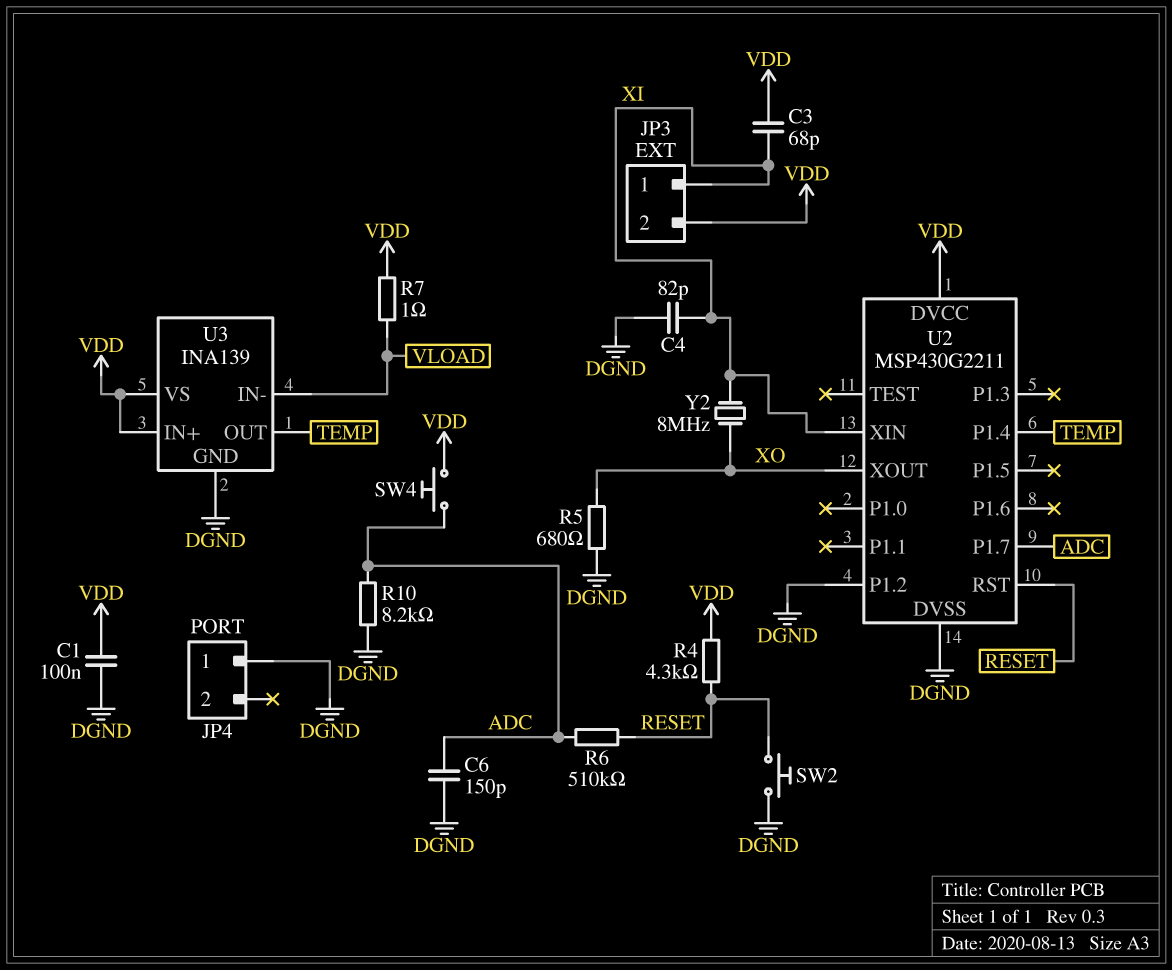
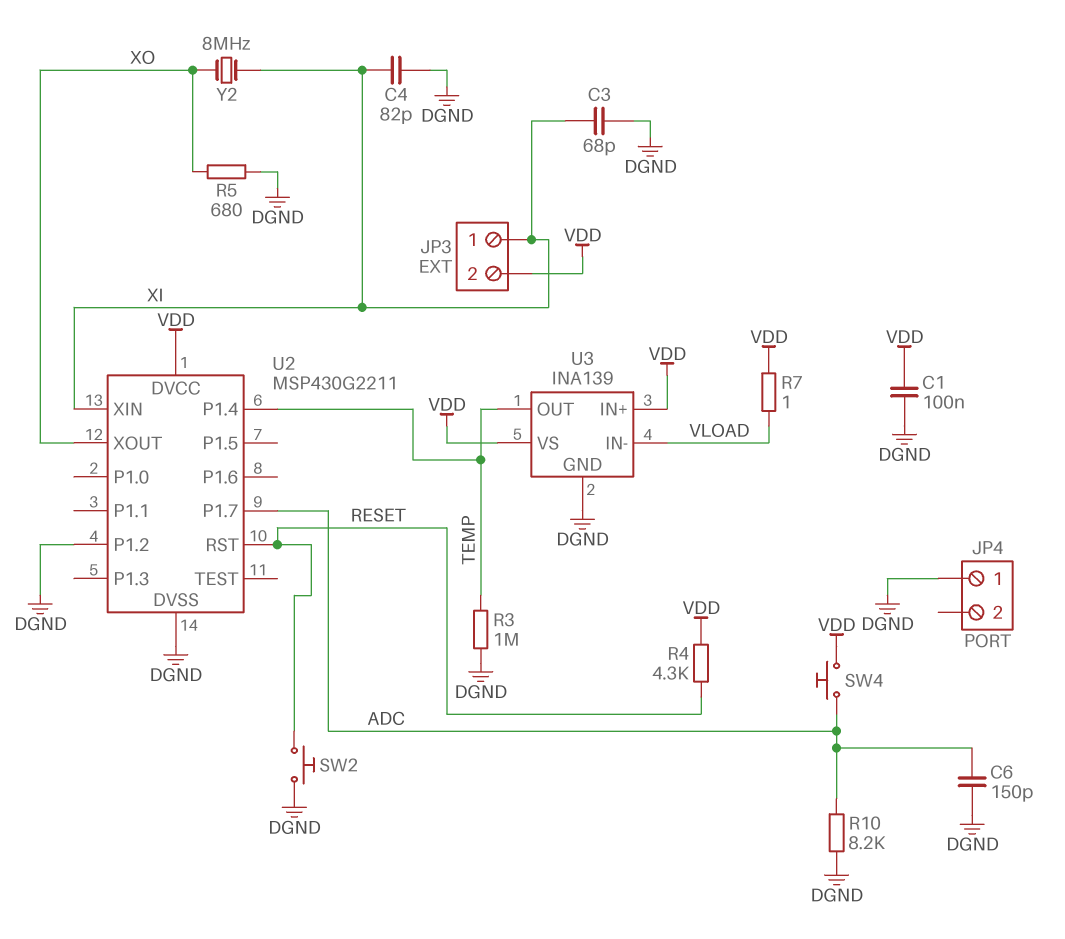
C3: 68pF (VDD, XI) -> 68pF (DGND, XI)
R3: none -> 1M (DGND, TEMP)
R6: 510k (ADC, RESET) -> none

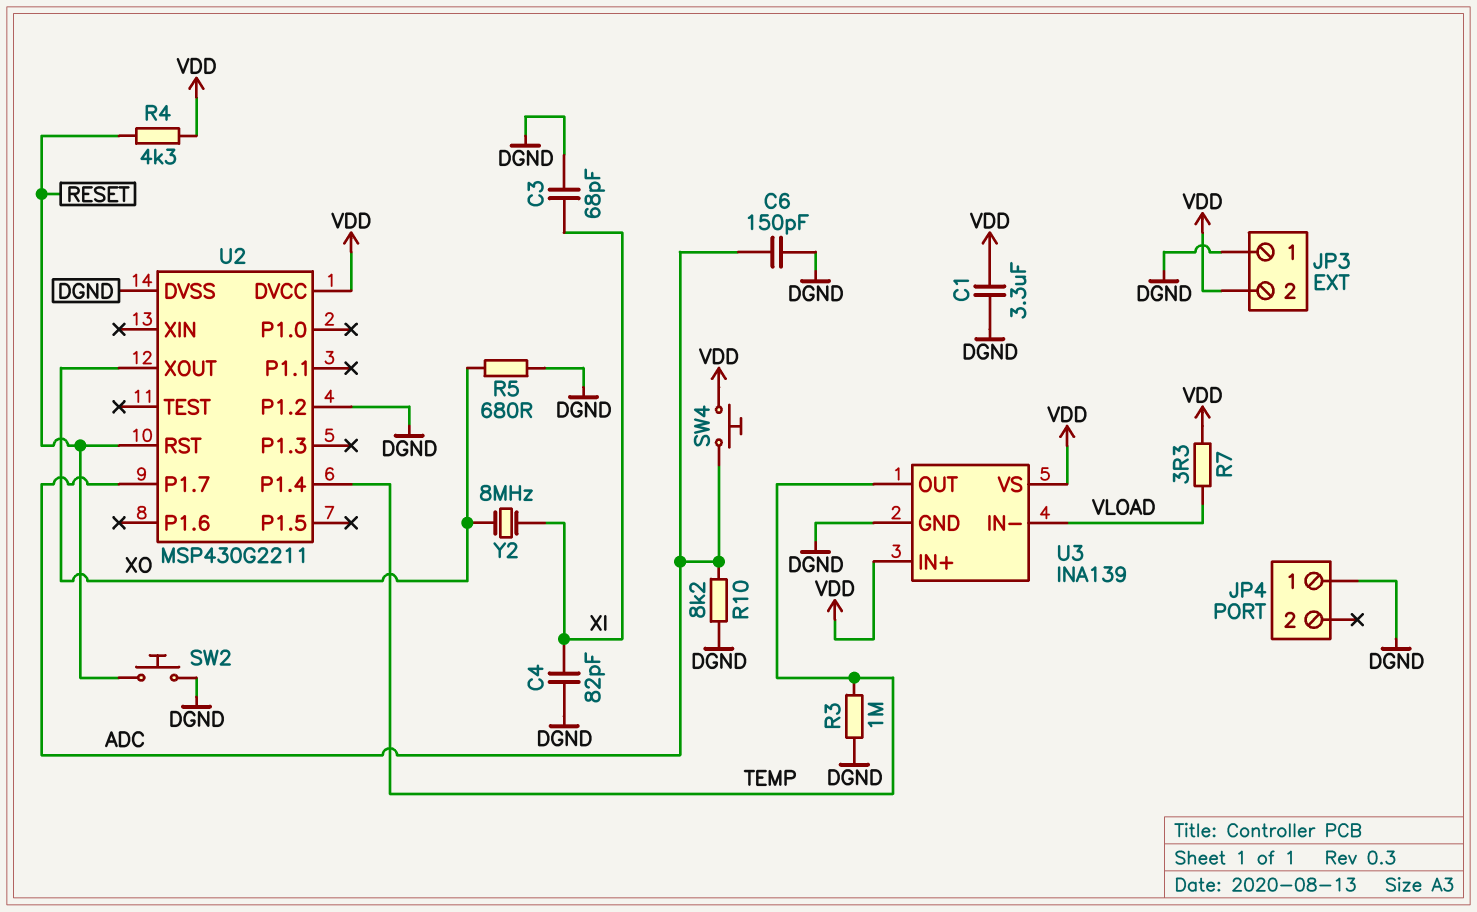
C1: 100nF (DGND, VDD) -> 3.3uF (DGND, VDD)
JP3 pin 1: XI -> DGND
R7: 1 (VDD, VLOAD) -> 3.3 (VDD, VLOAD)
U2 pin XIN: XI -> none

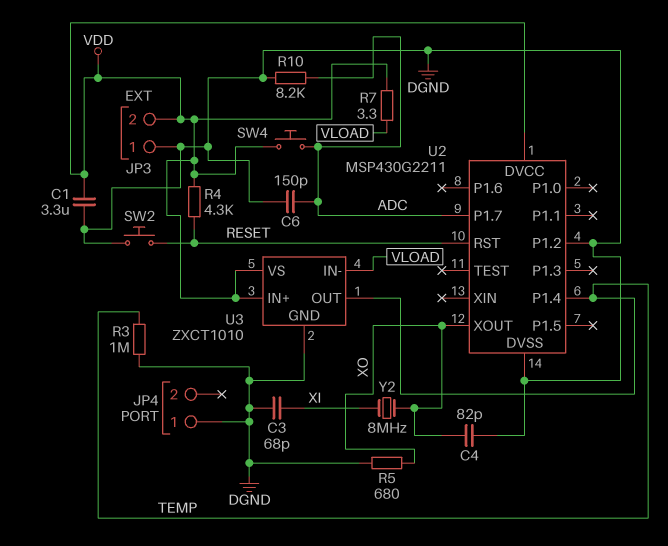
C4: 82pF (DGND, XI) -> 82pF (DGND, XO)
U3: INA139 -> ZXCT1010

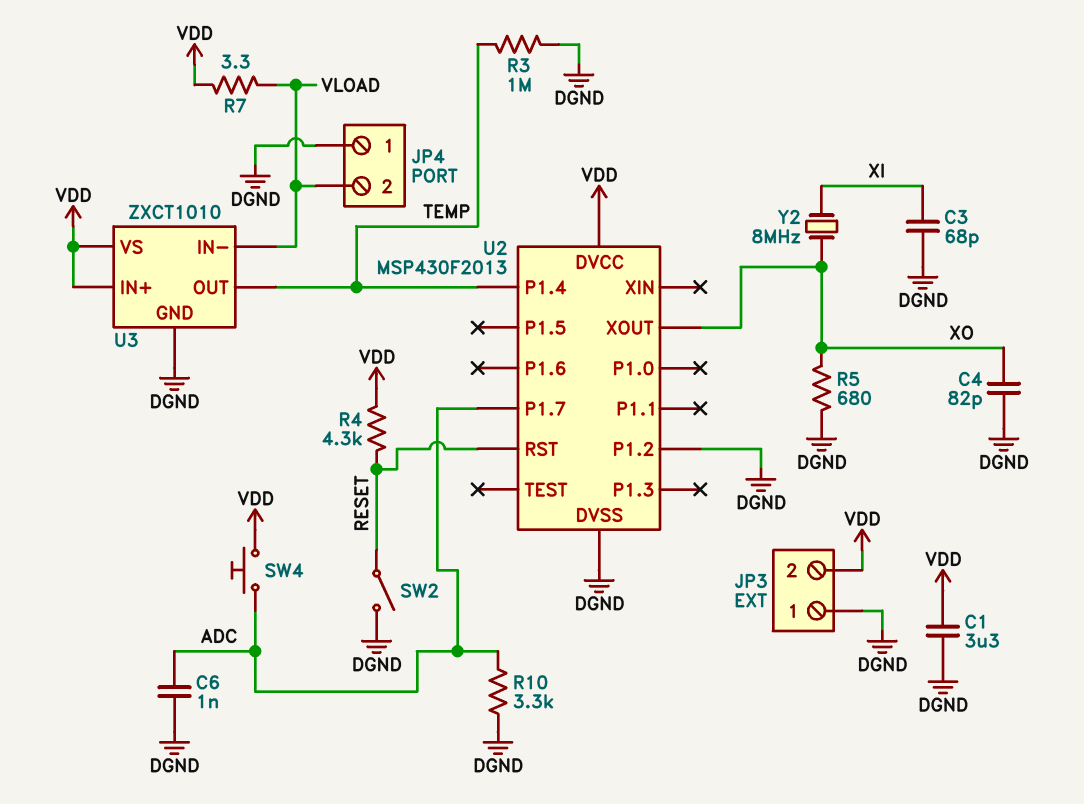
C6: 150pF (ADC, DGND) -> 1nF (ADC, DGND)
JP4 pin 2: none -> VLOAD
R10: 8.2k (ADC, DGND) -> 3.3k (ADC, DGND)
SW2: button (DGND, RESET) -> switch (DGND, RESET)
U2: MSP430G2211 -> MSP430F2013

